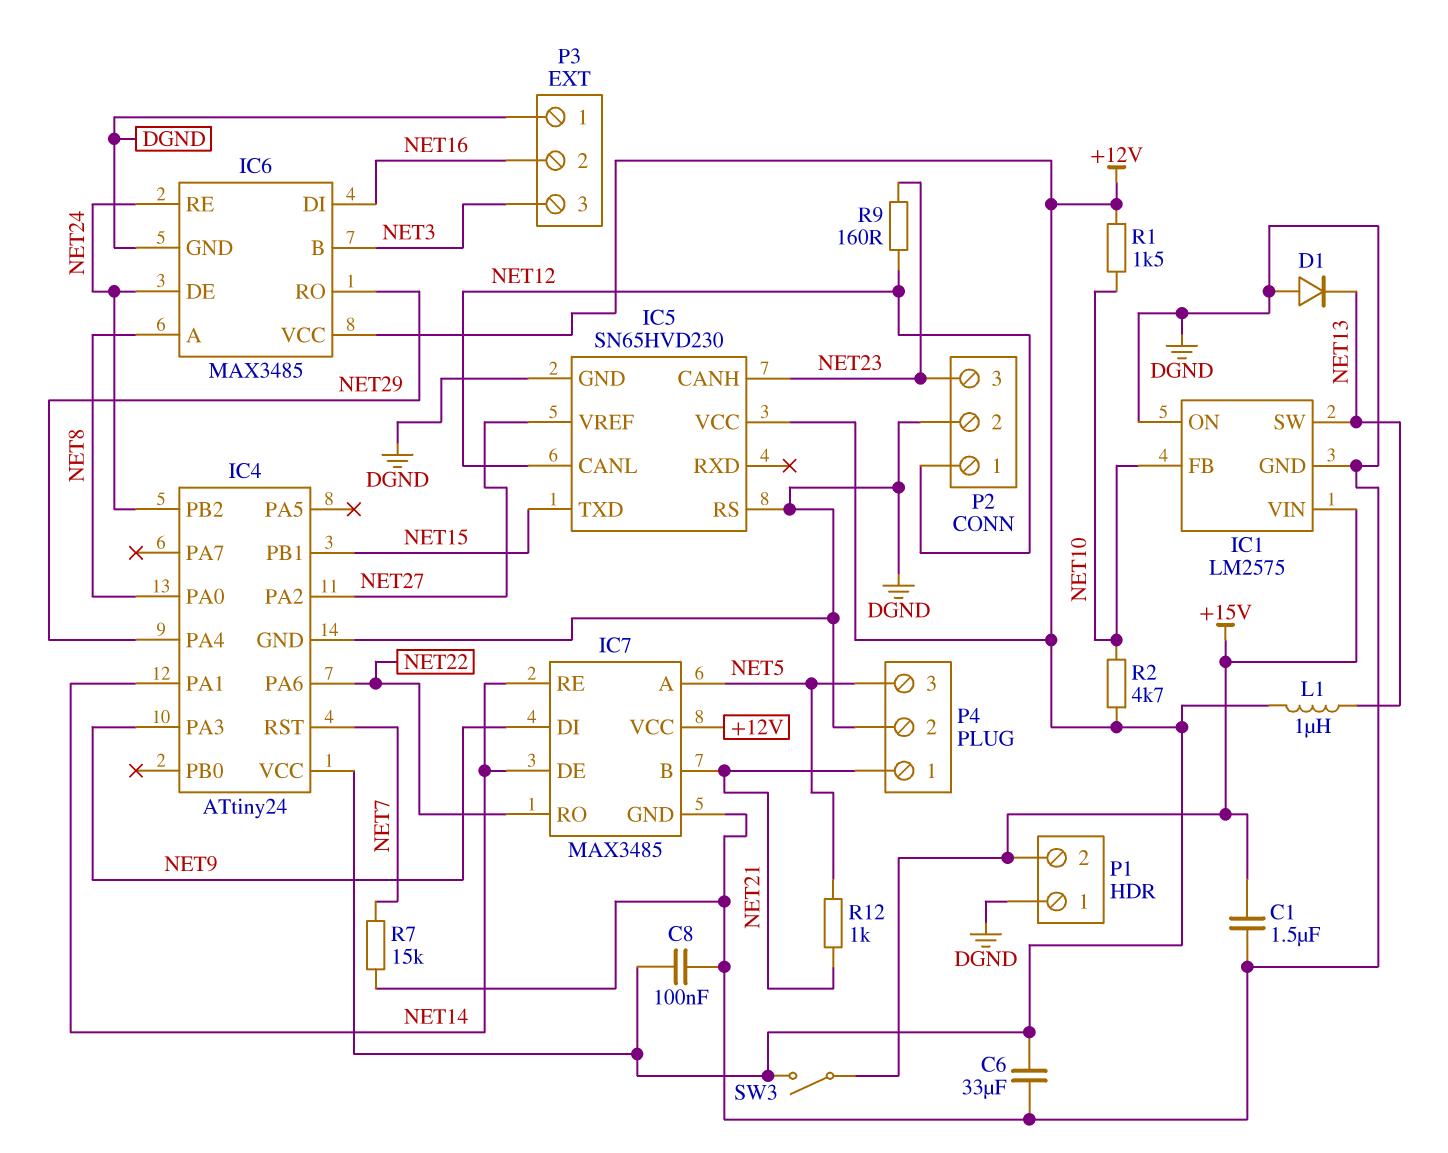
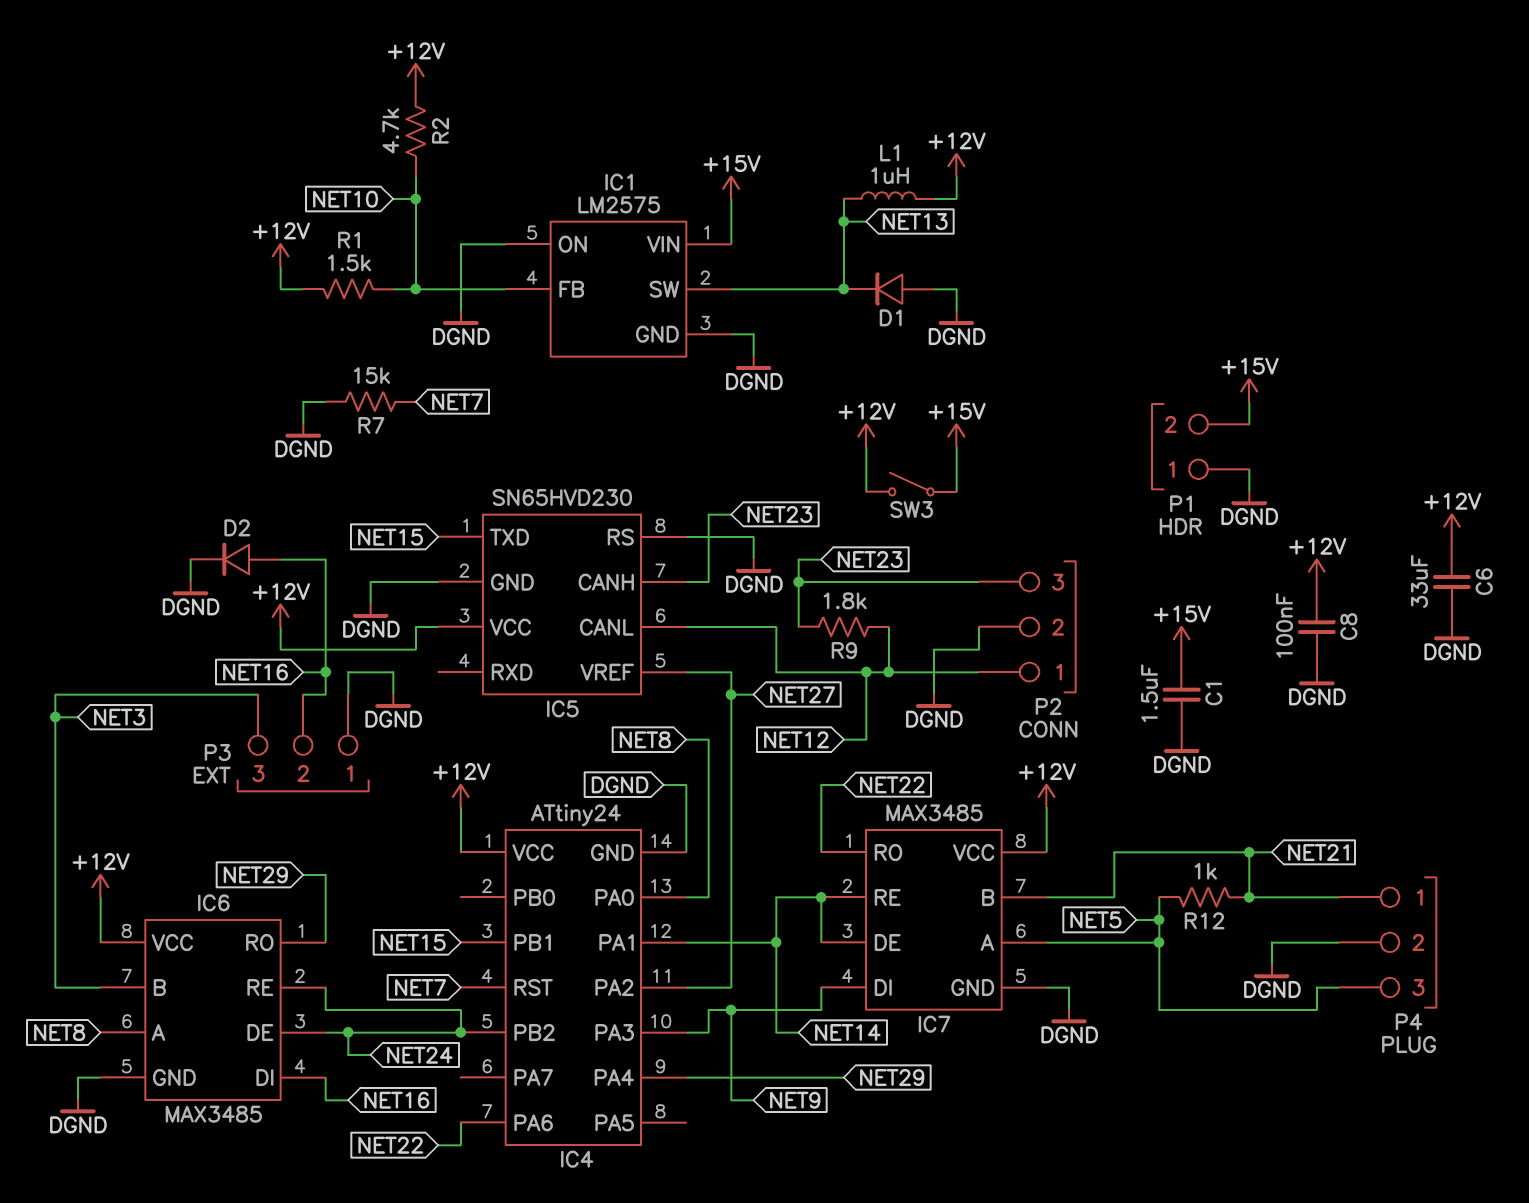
D2: none -> diode (A NET16, K DGND)
R9: 160 (NET12, NET23) -> 1.8k (NET12, NET23)

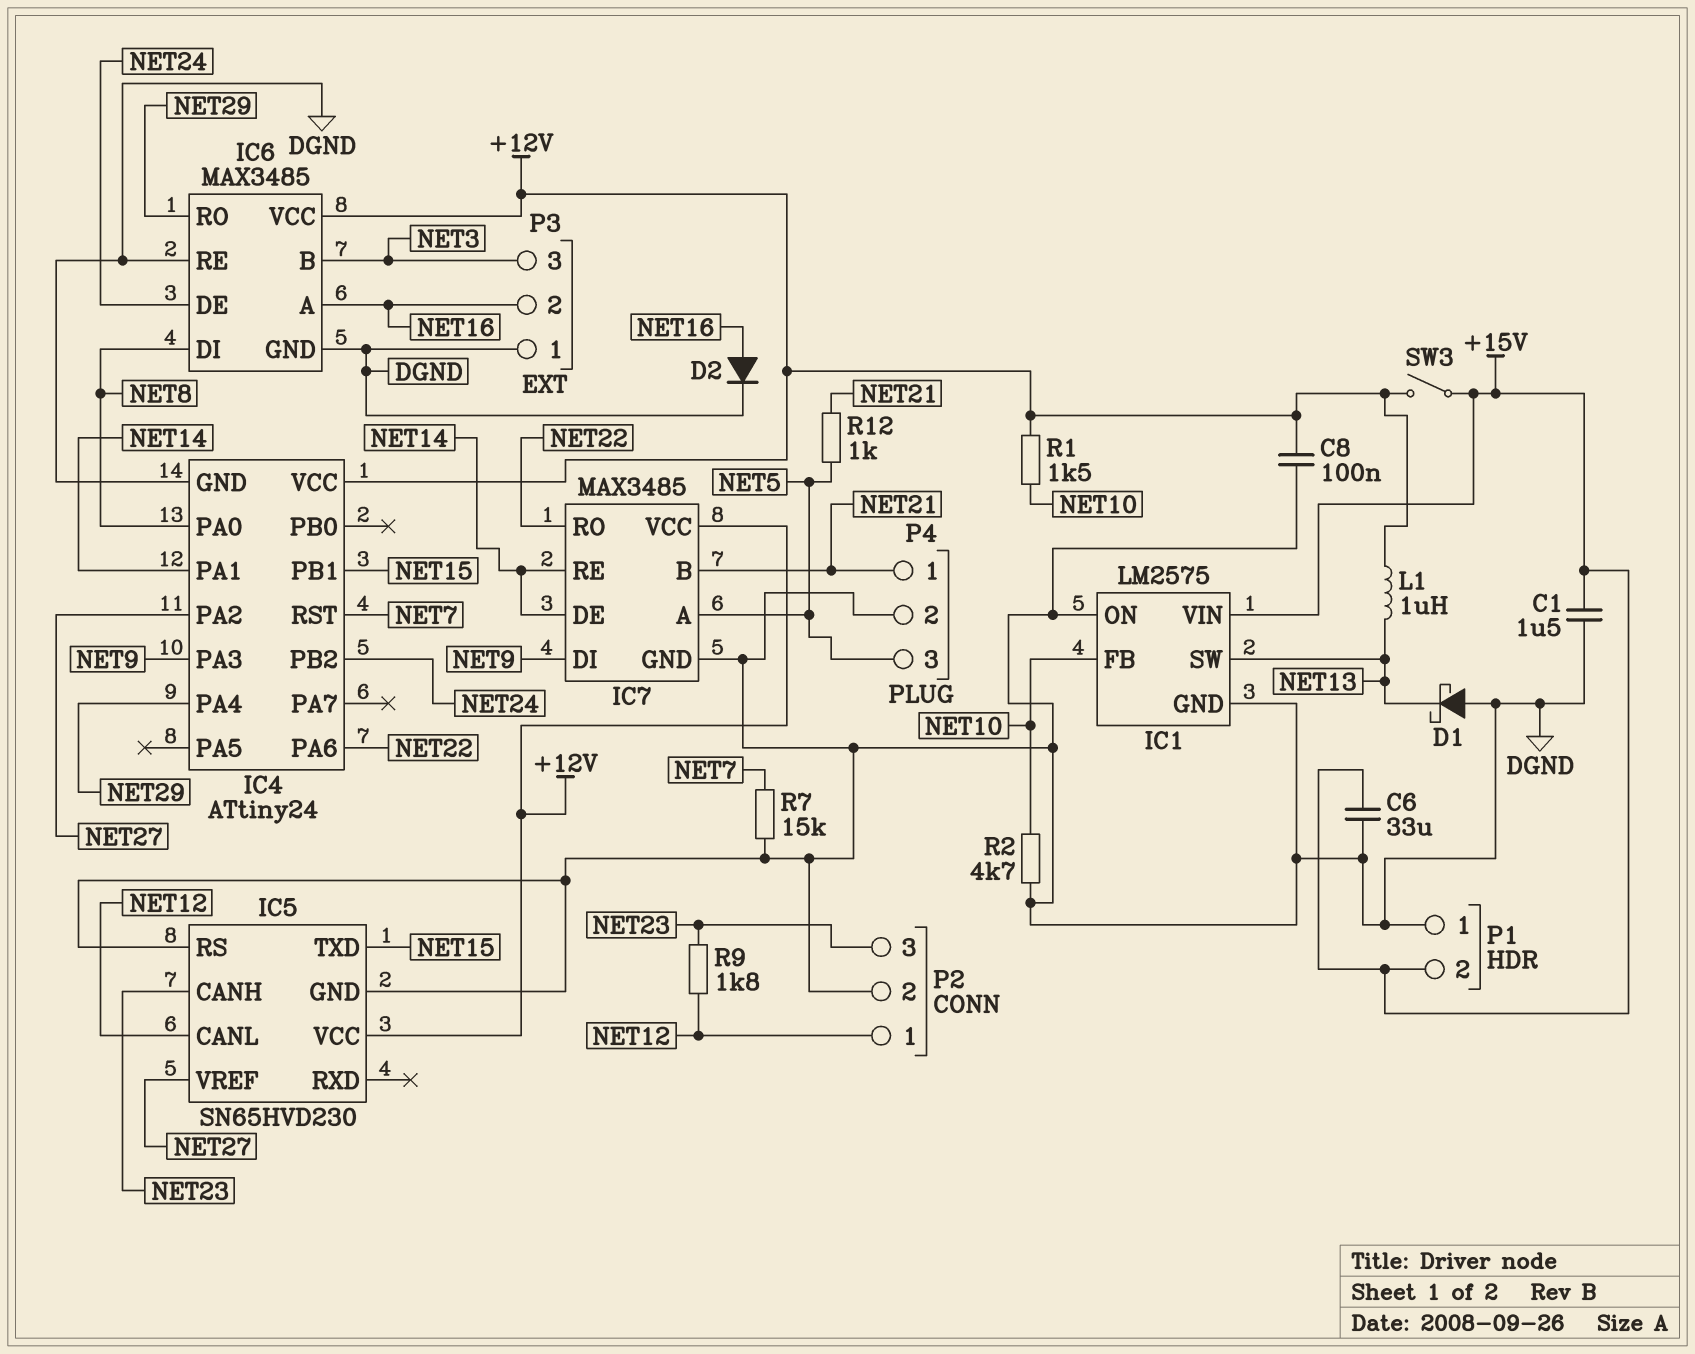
C6: 33uF (+12V, DGND) -> 33uF (+15V, DGND)
D1: diode (A DGND, K NET13) -> schottky (A DGND, K NET13)
IC6 pin A: NET8 -> NET16
IC6 pin DI: NET16 -> NET8
IC6 pin RE: NET24 -> DGND
R2: 4.7k (+12V, NET10) -> 4.7k (DGND, NET10)

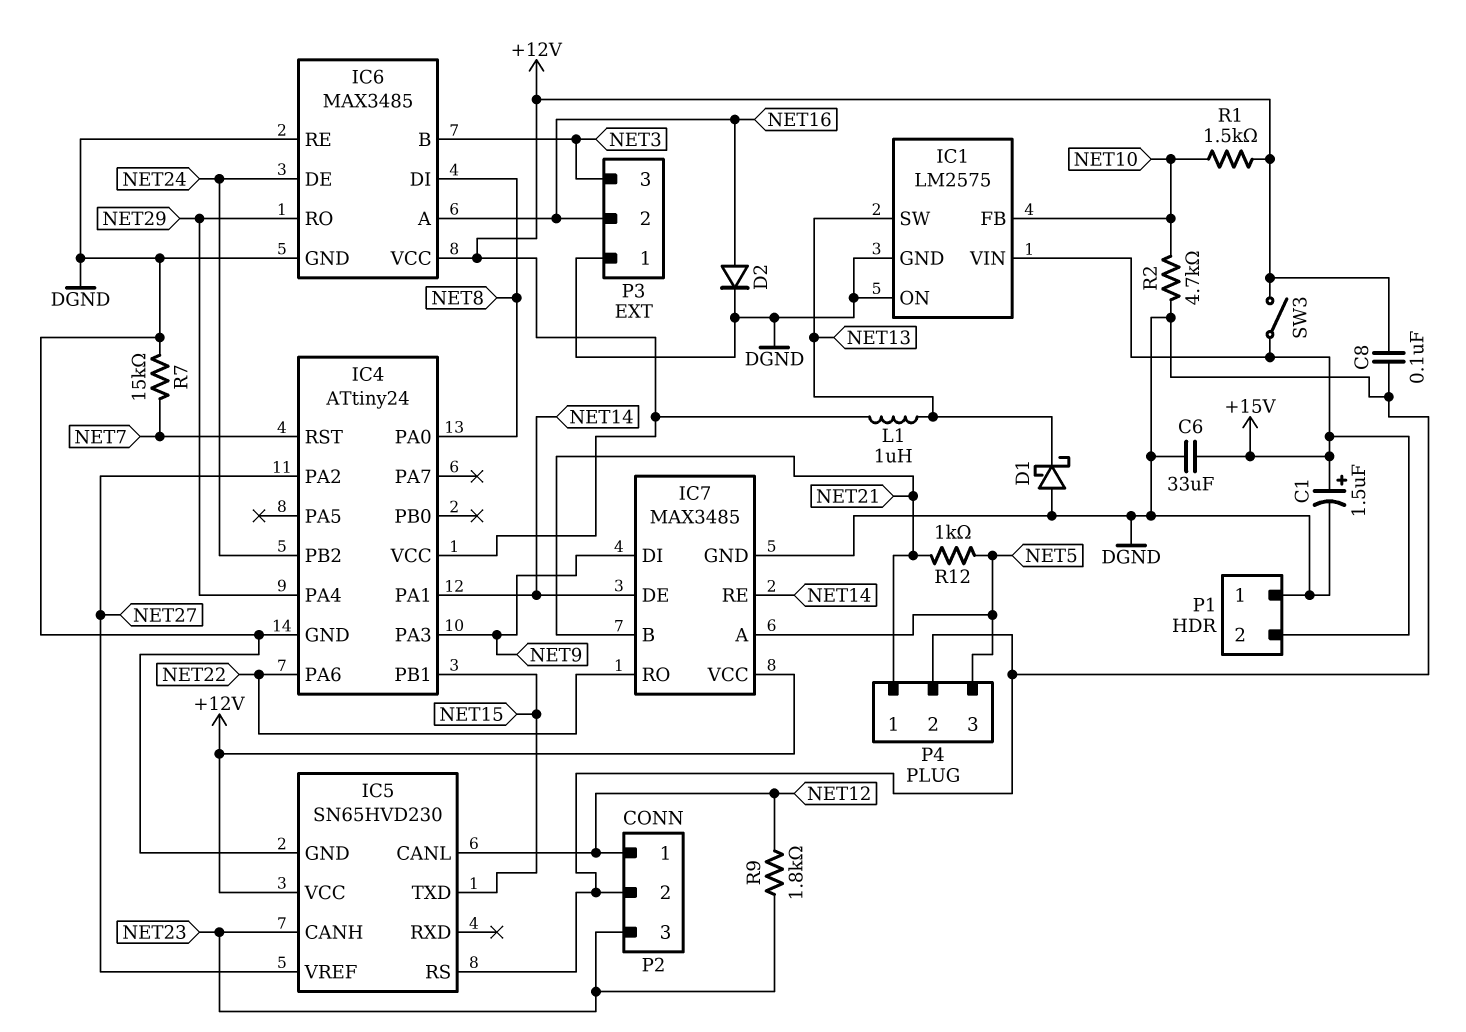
C1: 1.5uF (+15V, DGND) -> 1.5uF (plus +15V, minus DGND)

